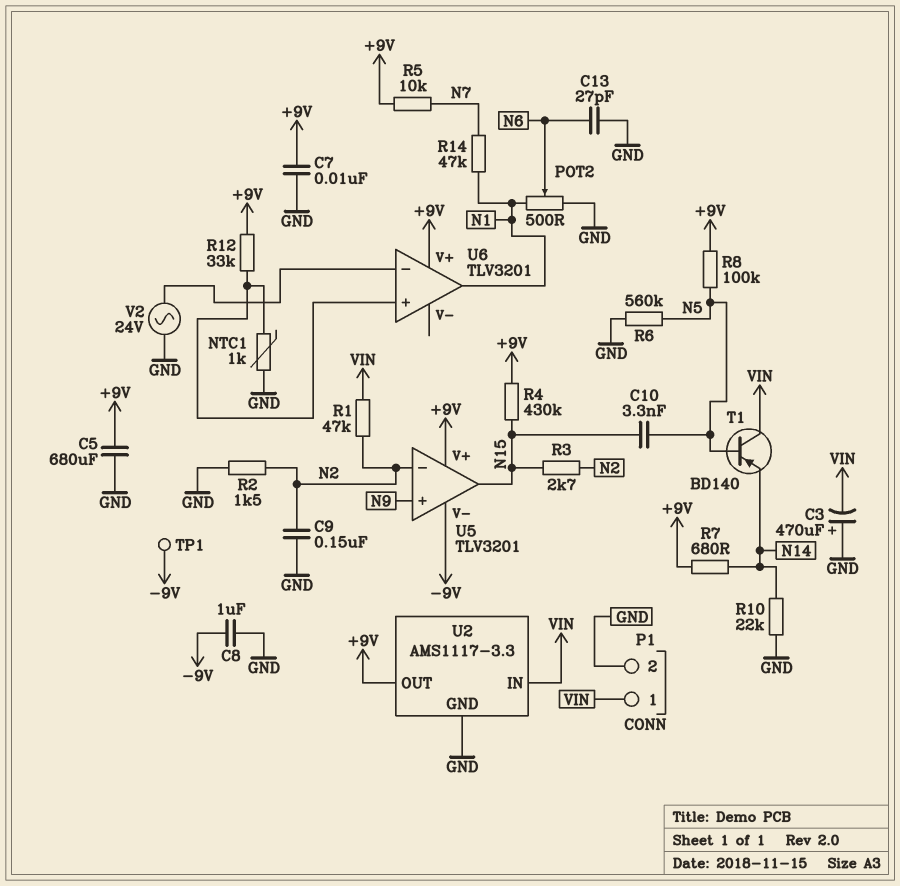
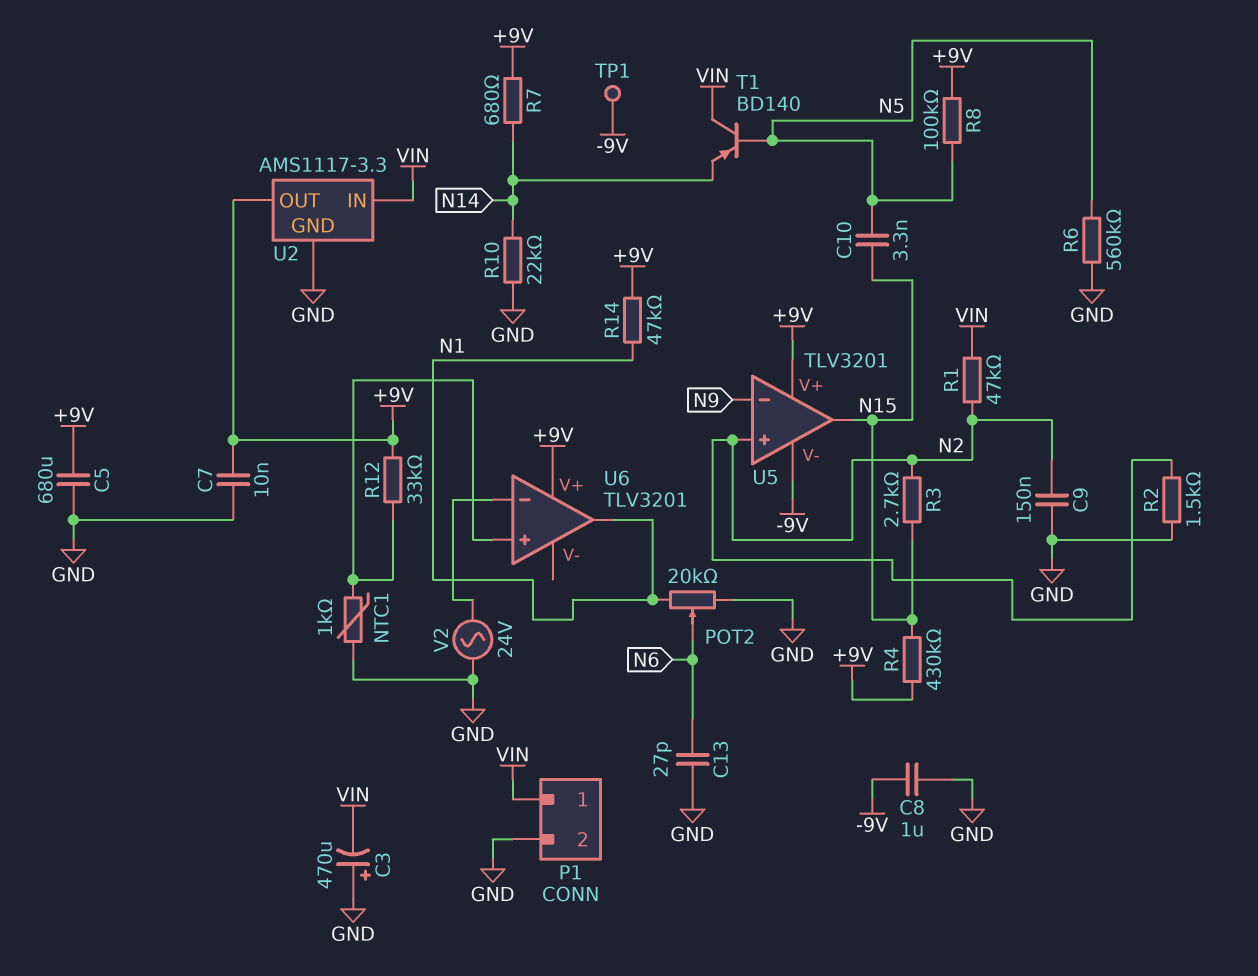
POT2: 500 (GND, N1, wiper N6) -> 20k (GND, N1, wiper N6)
R5: 10k (+9V, N7) -> none
R14: 47k (N1, N7) -> 47k (+9V, N1)
U5 pin in+: N9 -> N2
U5 pin in-: N2 -> N9

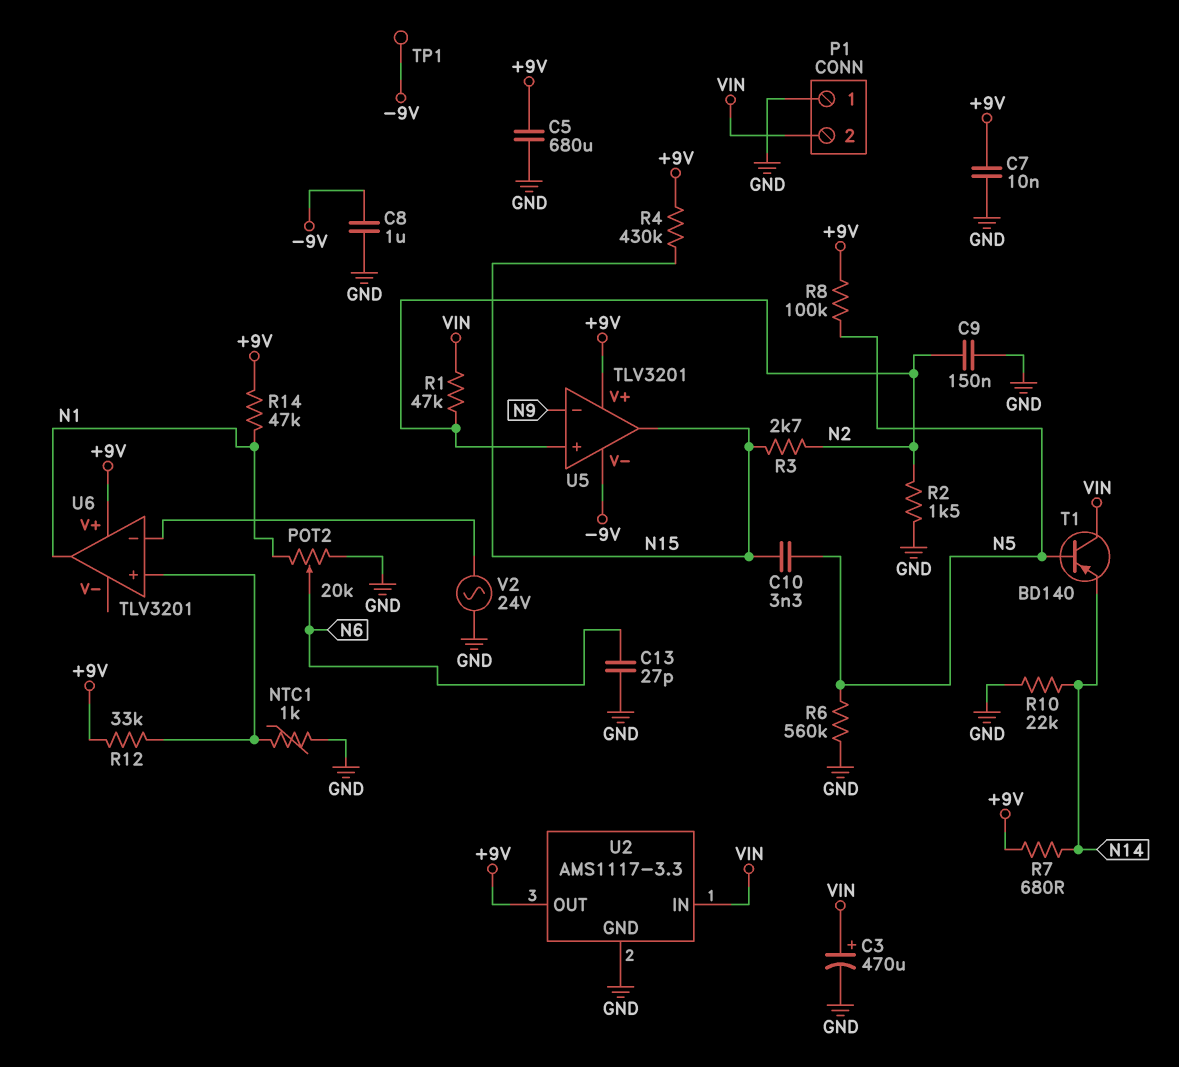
C3: 470uF (plus GND, minus VIN) -> 470uF (plus VIN, minus GND)
P1 pin 1: VIN -> GND
P1 pin 2: GND -> VIN

